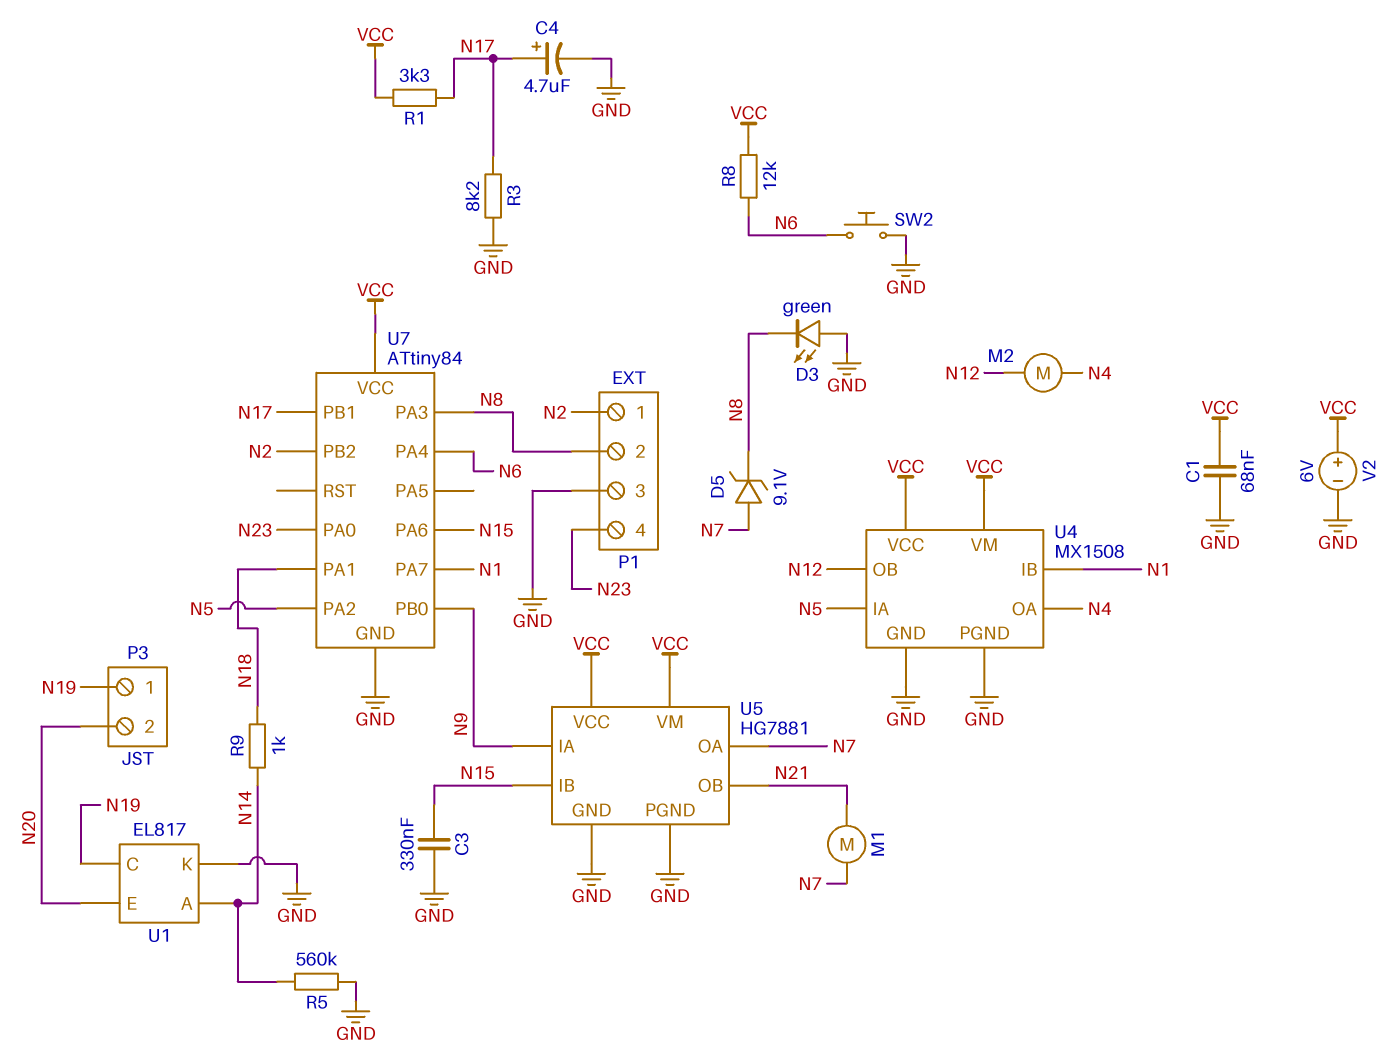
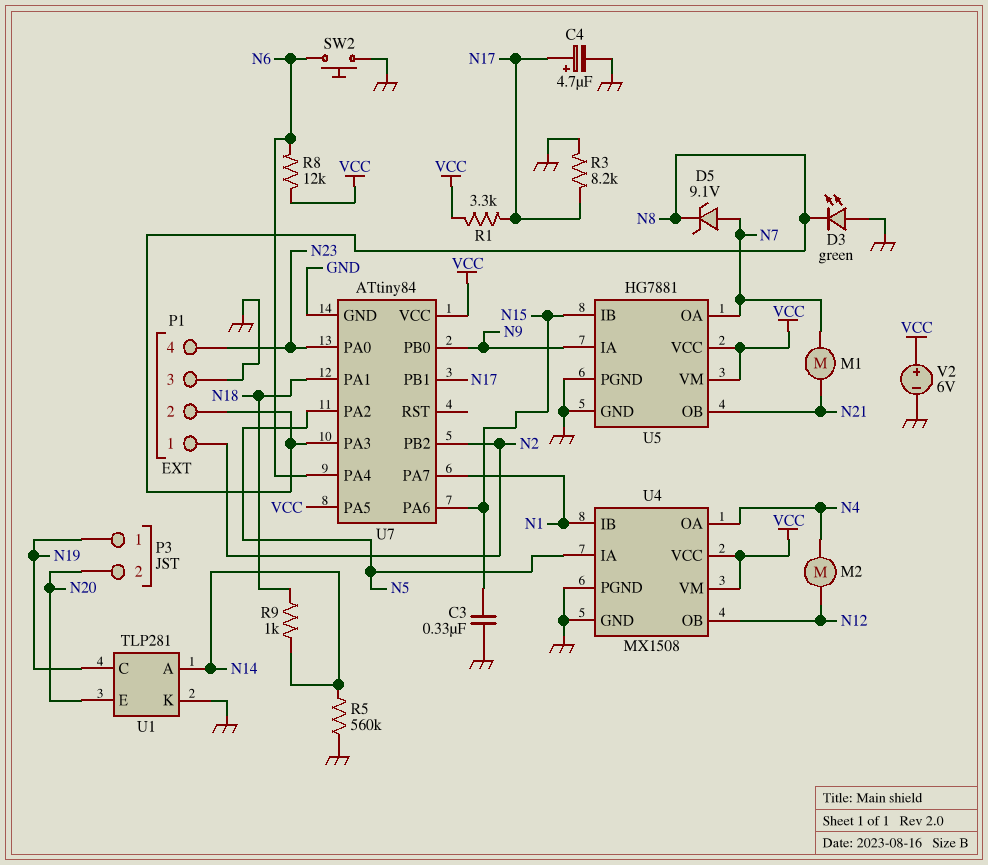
C1: 68nF (GND, VCC) -> none
U1: EL817 -> TLP281
U7 pin PA5: none -> VCC

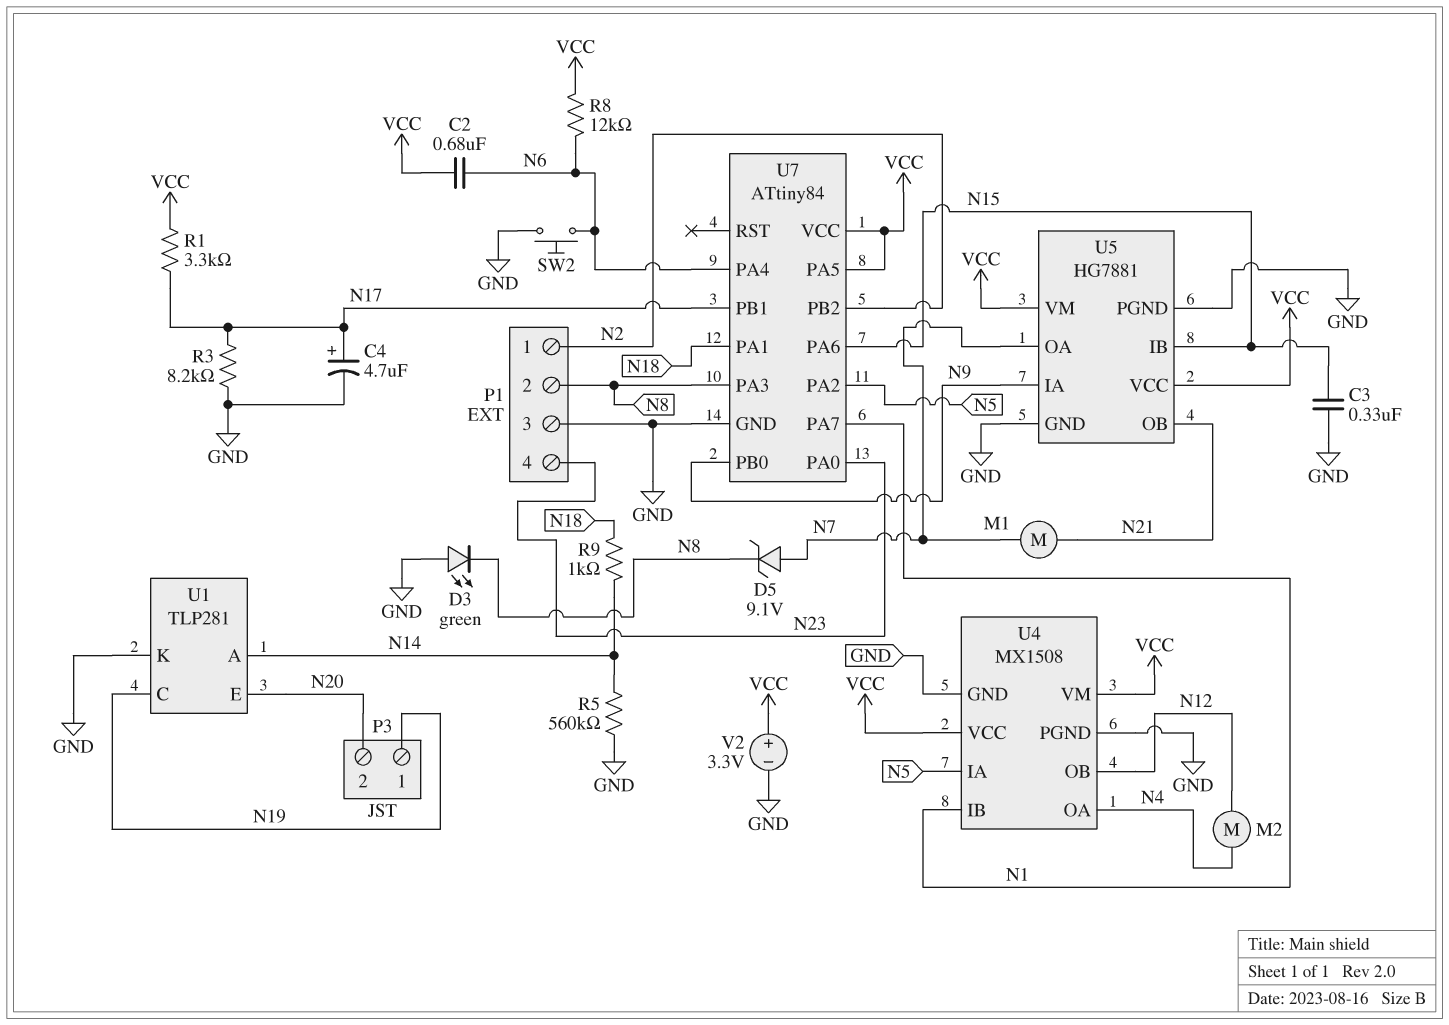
C2: none -> 680nF (N6, VCC)
V2: 6V (plus VCC, minus GND) -> 3.3V (plus VCC, minus GND)

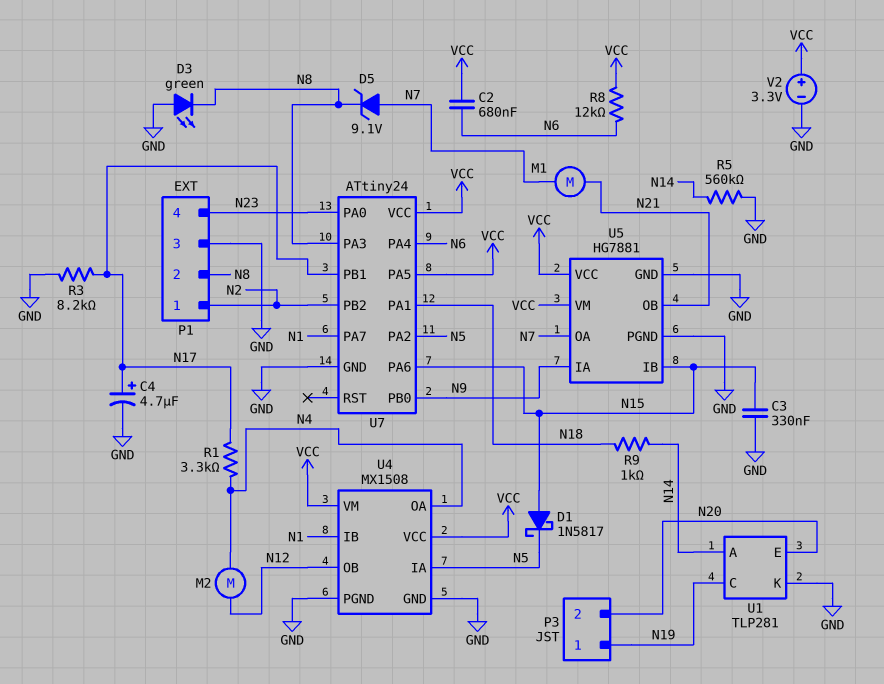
D1: none -> schottky 1N5817 (A N15, K N5)
R1: 3.3k (N17, VCC) -> 3.3k (N4, N17)
SW2: button (GND, N6) -> none
U7: ATtiny84 -> ATtiny24

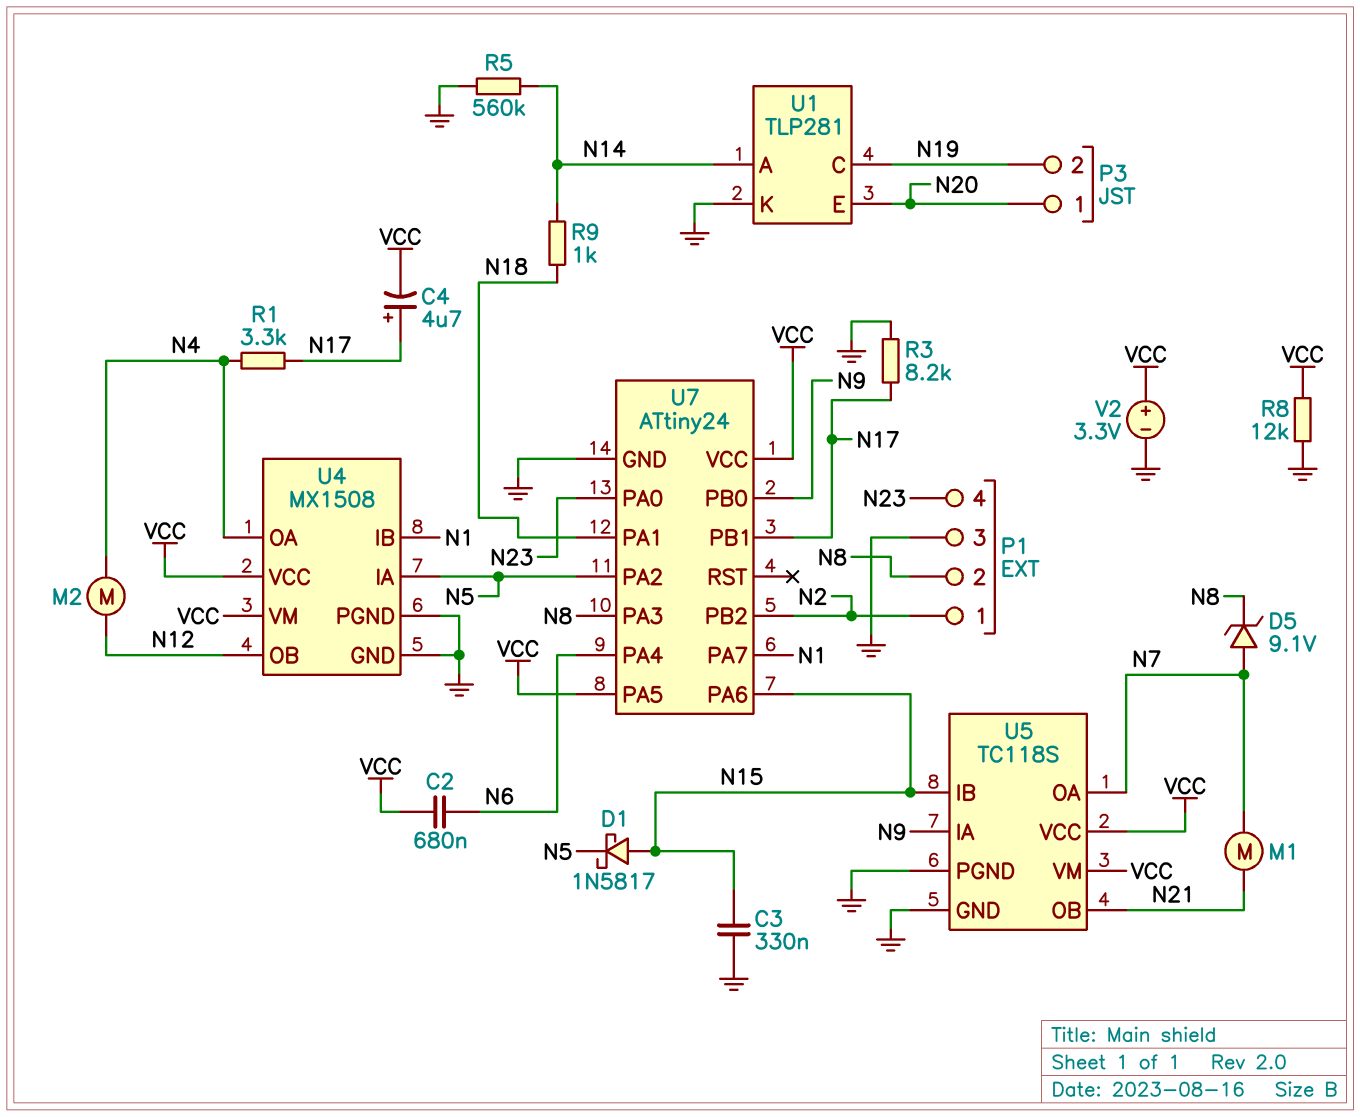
C4: 4.7uF (plus N17, minus GND) -> 4.7uF (plus N17, minus VCC)
D3: LED green (A GND, K N8) -> none
P3 pin 1: N19 -> N20
P3 pin 2: N20 -> N19
R8: 12k (N6, VCC) -> 12k (GND, VCC)
U5: HG7881 -> TC118S

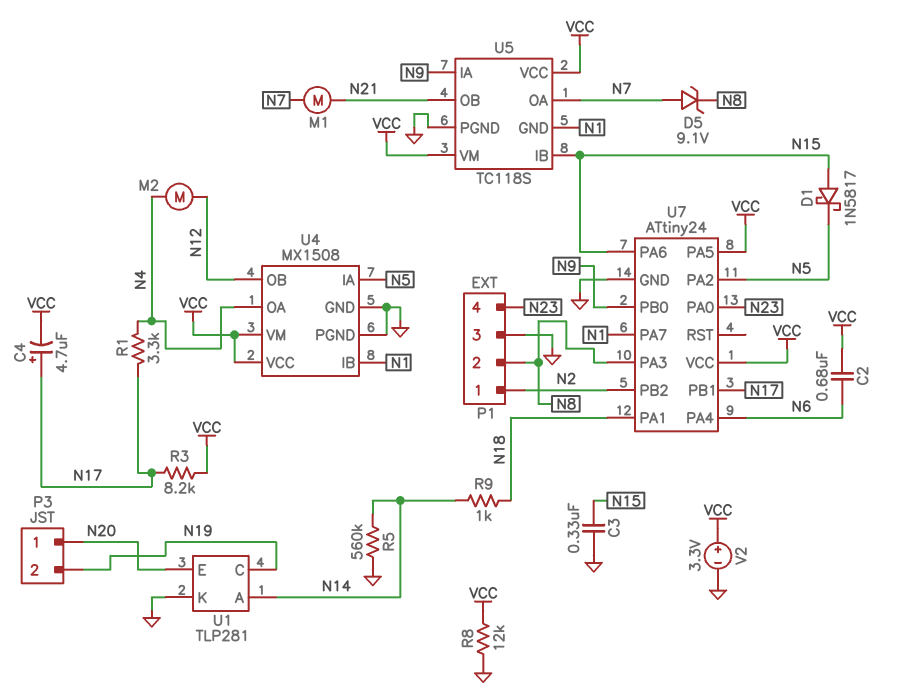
R3: 8.2k (GND, N17) -> 8.2k (N17, VCC)
U5 pin GND: GND -> N1

